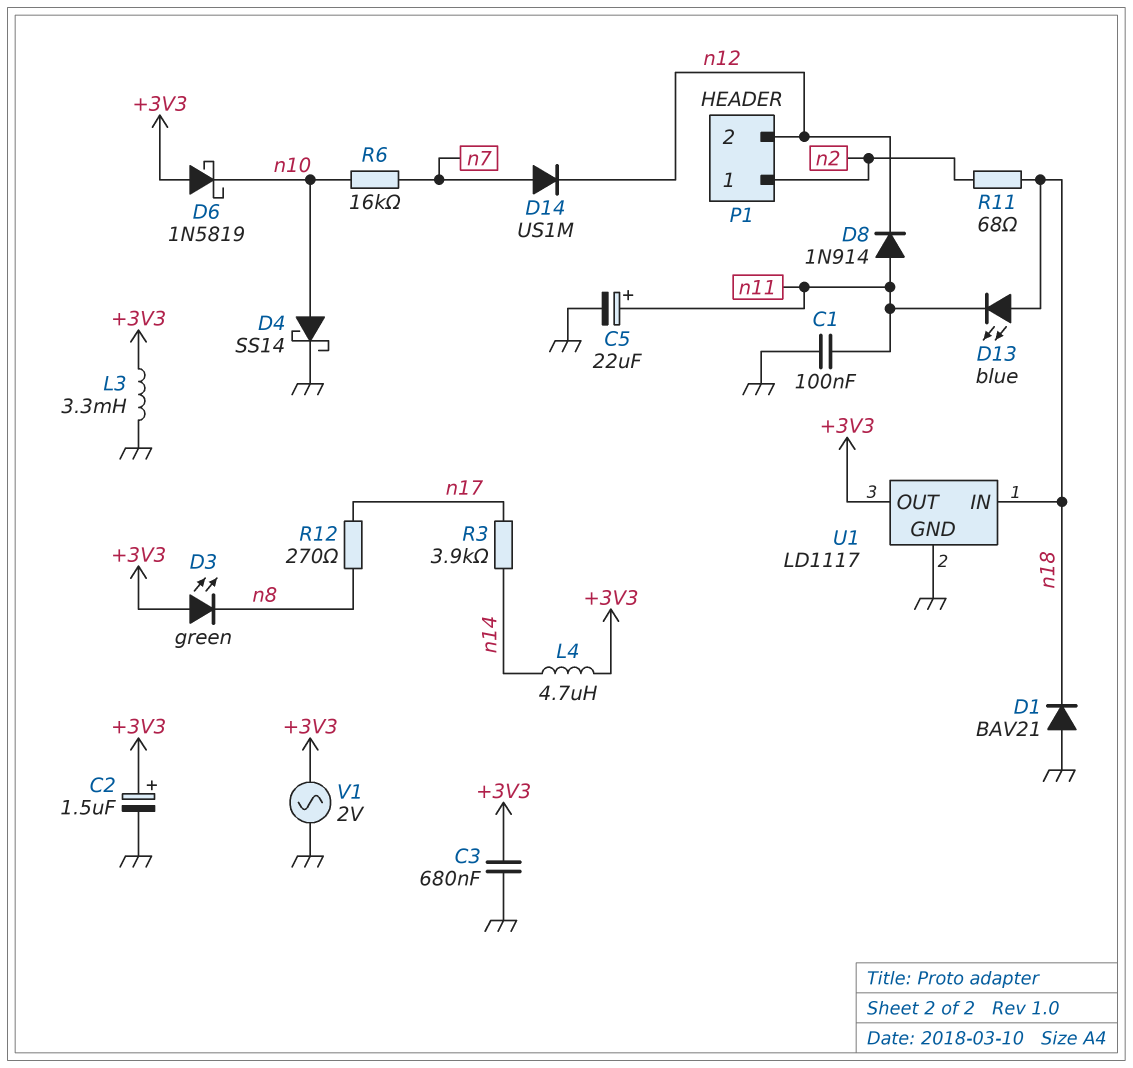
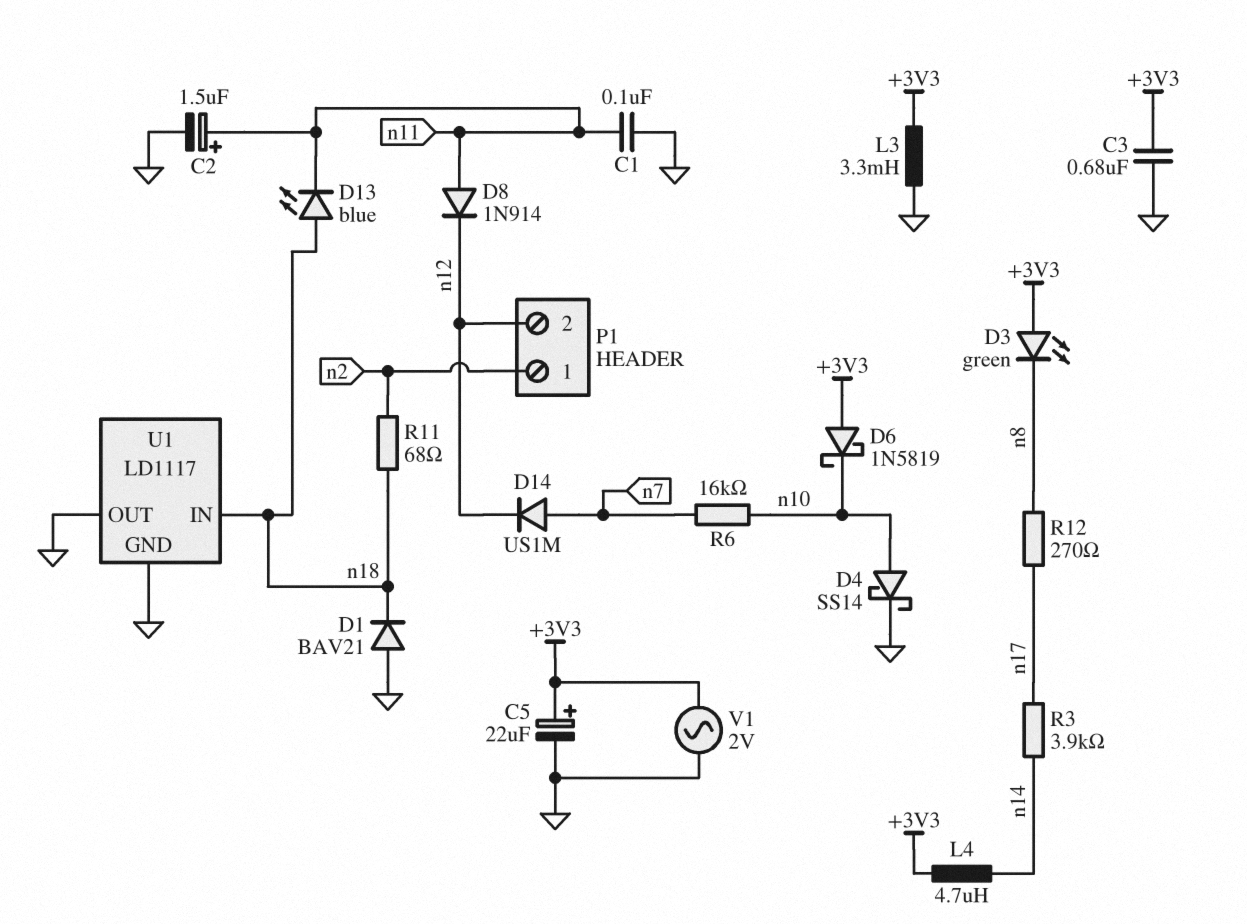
C2: 1.5uF (plus +3V3, minus GND) -> 1.5uF (plus n11, minus GND)
C5: 22uF (plus n11, minus GND) -> 22uF (plus +3V3, minus GND)
U1 pin OUT: +3V3 -> GND

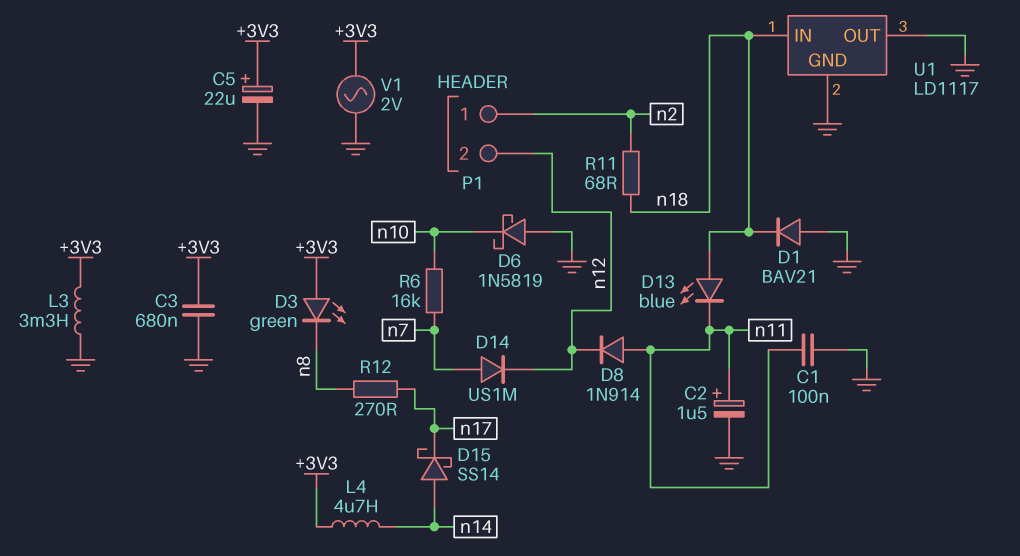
D4: schottky SS14 (A n10, K GND) -> none
D6: schottky 1N5819 (A +3V3, K n10) -> schottky 1N5819 (A GND, K n10)
D15: none -> schottky SS14 (A n14, K n17)
R3: 3.9k (n14, n17) -> none

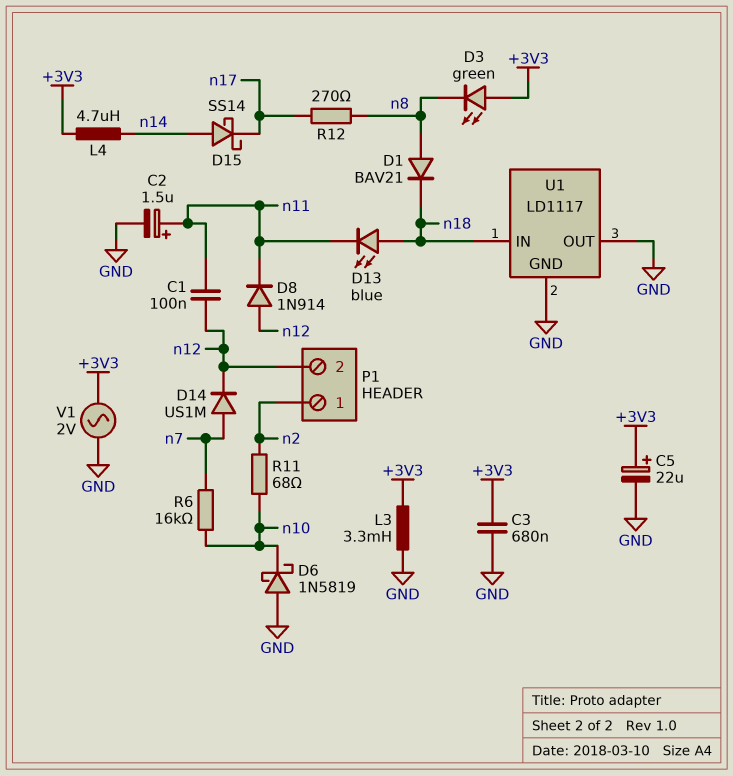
C1: 100nF (GND, n11) -> 100nF (n11, n12)
D1: diode BAV21 (A GND, K n18) -> diode BAV21 (A n8, K n18)
D8: diode 1N914 (A n11, K n12) -> diode 1N914 (A n12, K n11)
R11: 68 (n2, n18) -> 68 (n2, n10)

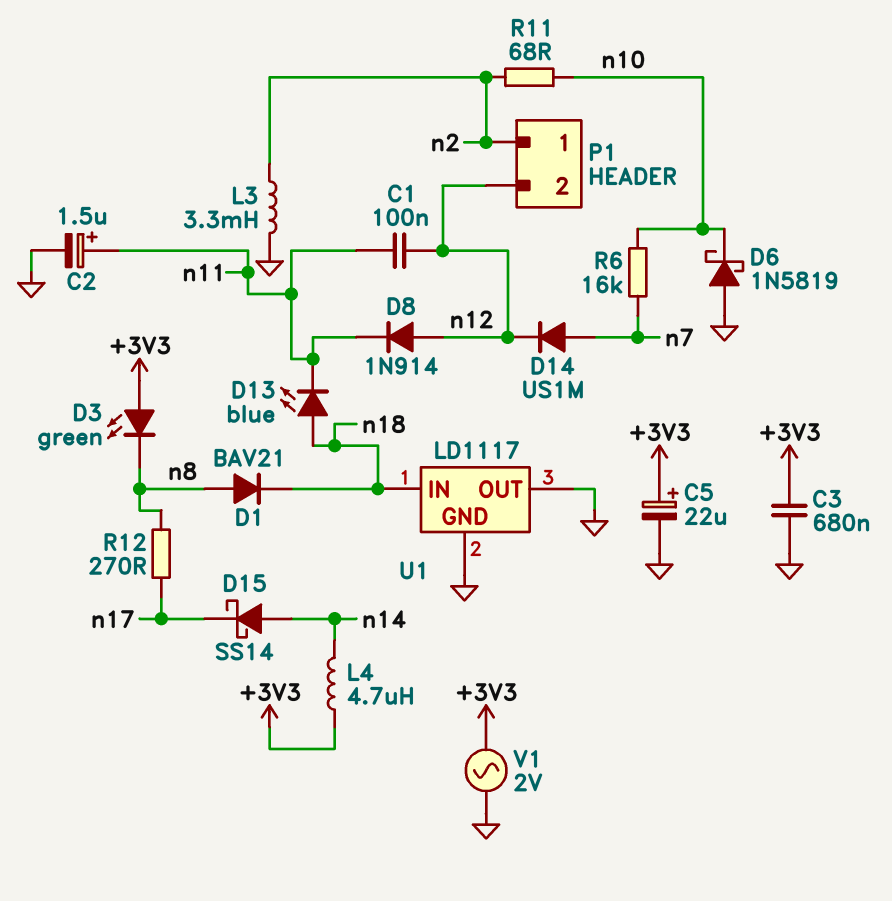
L3: 3.3mH (+3V3, GND) -> 3.3mH (GND, n2)

